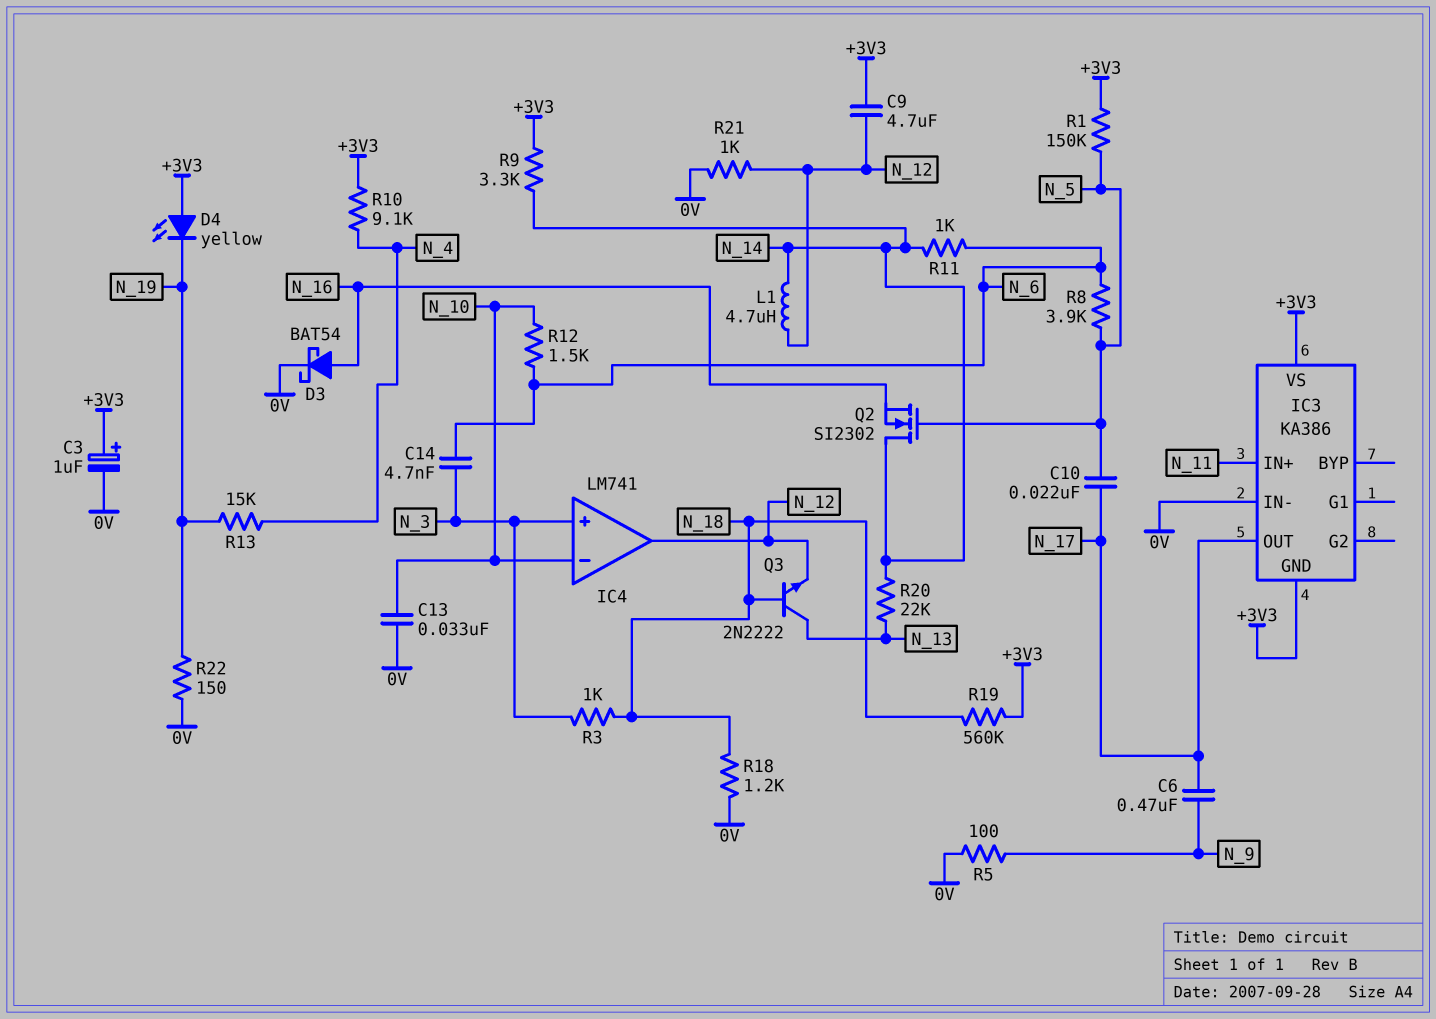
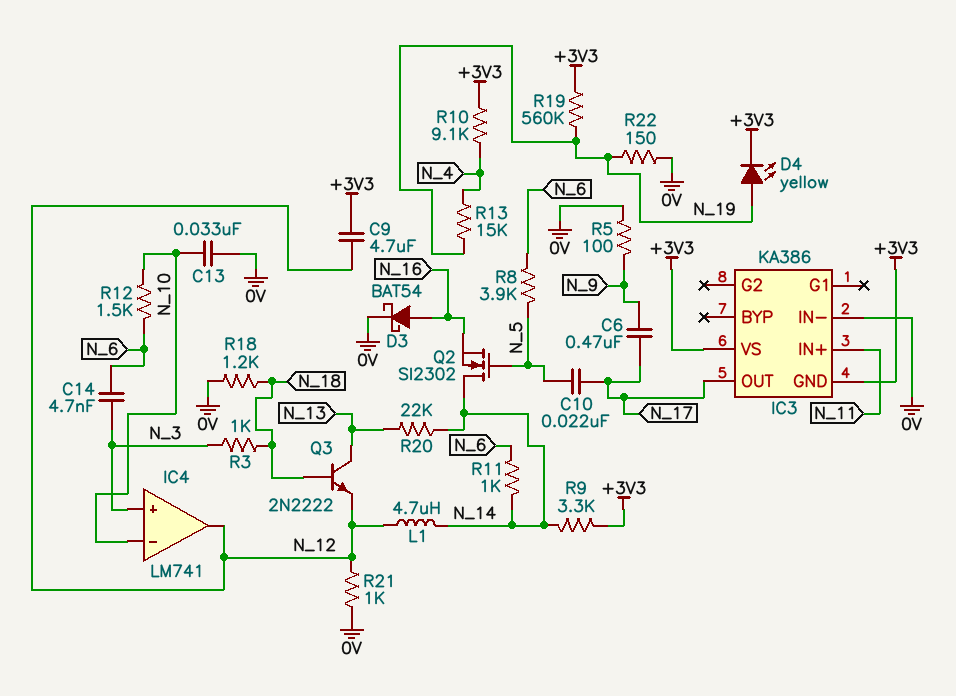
C3: 1uF (plus +3V3, minus 0V) -> none
D4: LED yellow (A +3V3, K N_19) -> LED yellow (A N_19, K +3V3)
R1: 150k (+3V3, N_5) -> none
R19: 560k (+3V3, N_18) -> 560k (+3V3, N_19)

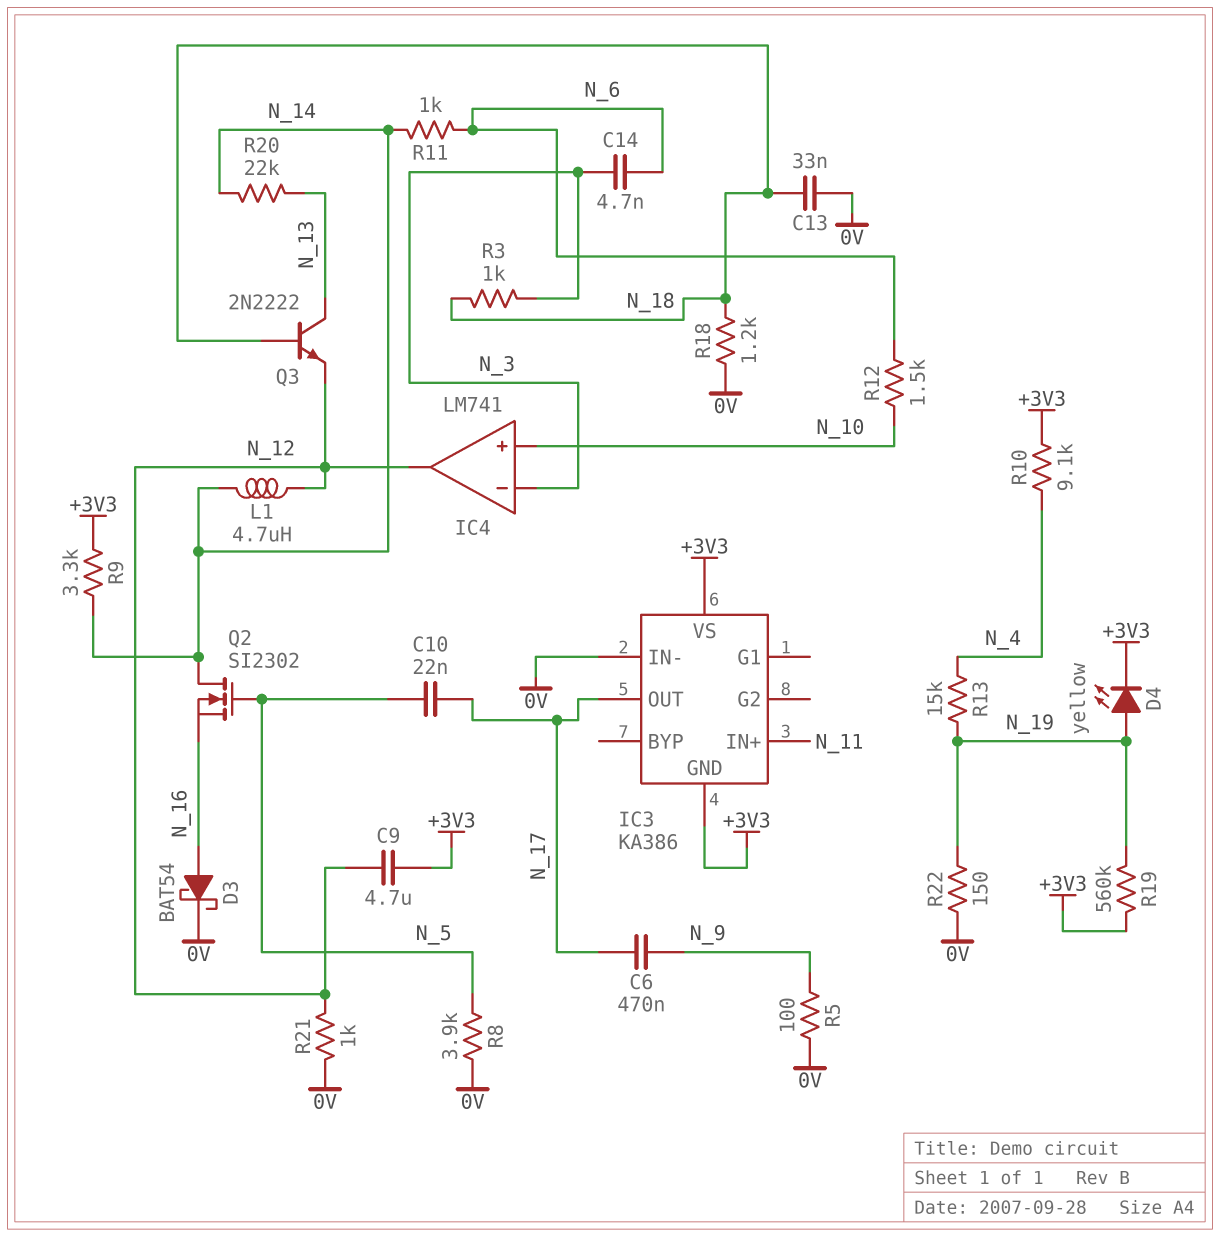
C13: 33nF (0V, N_10) -> 33nF (0V, N_18)
IC4 pin in+: N_3 -> N_10
IC4 pin in-: N_10 -> N_3
R8: 3.9k (N_5, N_6) -> 3.9k (0V, N_5)

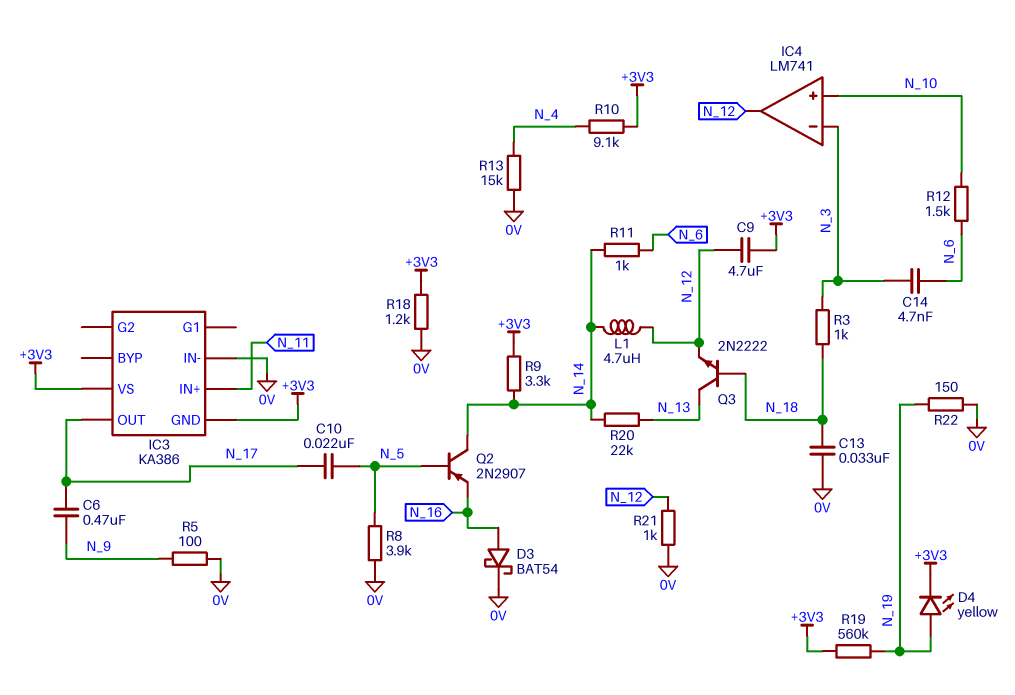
Q2: NMOS SI2302 (G N_5, D N_14, S N_16) -> PNP 2N2907 (B N_5, C N_14, E N_16)
R13: 15k (N_4, N_19) -> 15k (0V, N_4)
R18: 1.2k (0V, N_18) -> 1.2k (+3V3, 0V)

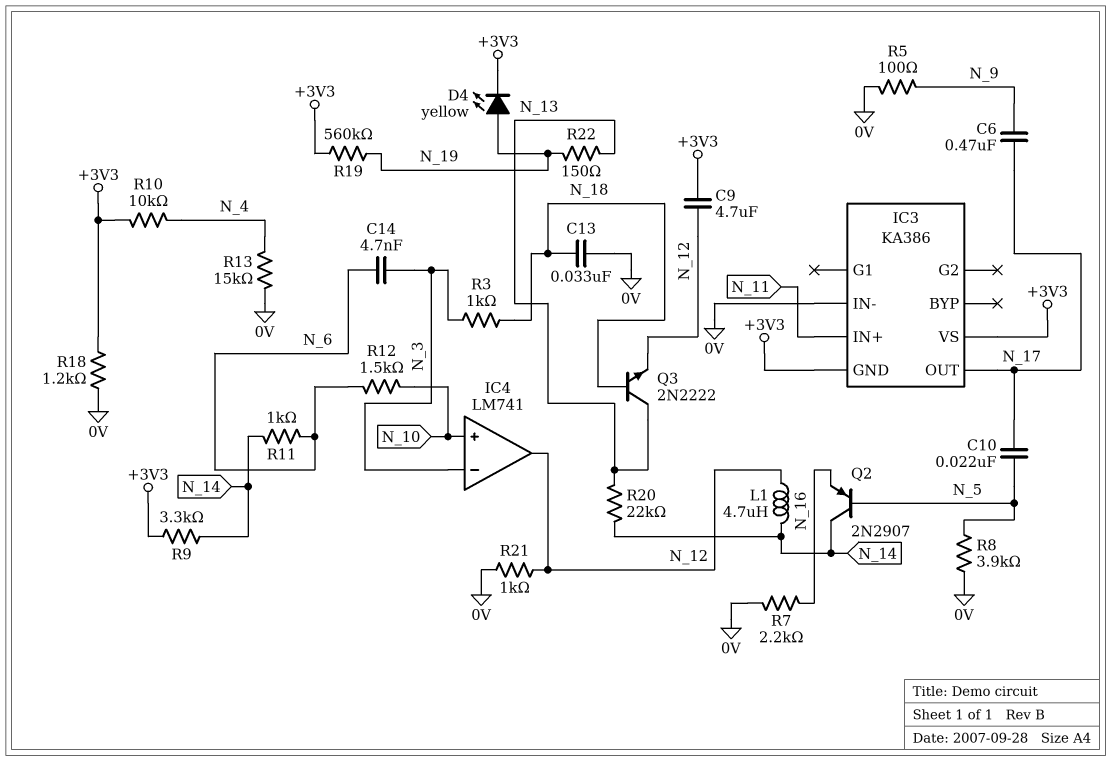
D3: schottky BAT54 (A N_16, K 0V) -> none
R7: none -> 2.2k (0V, N_16)
R10: 9.1k (+3V3, N_4) -> 10k (+3V3, N_4)
R22: 150 (0V, N_19) -> 150 (N_13, N_19)

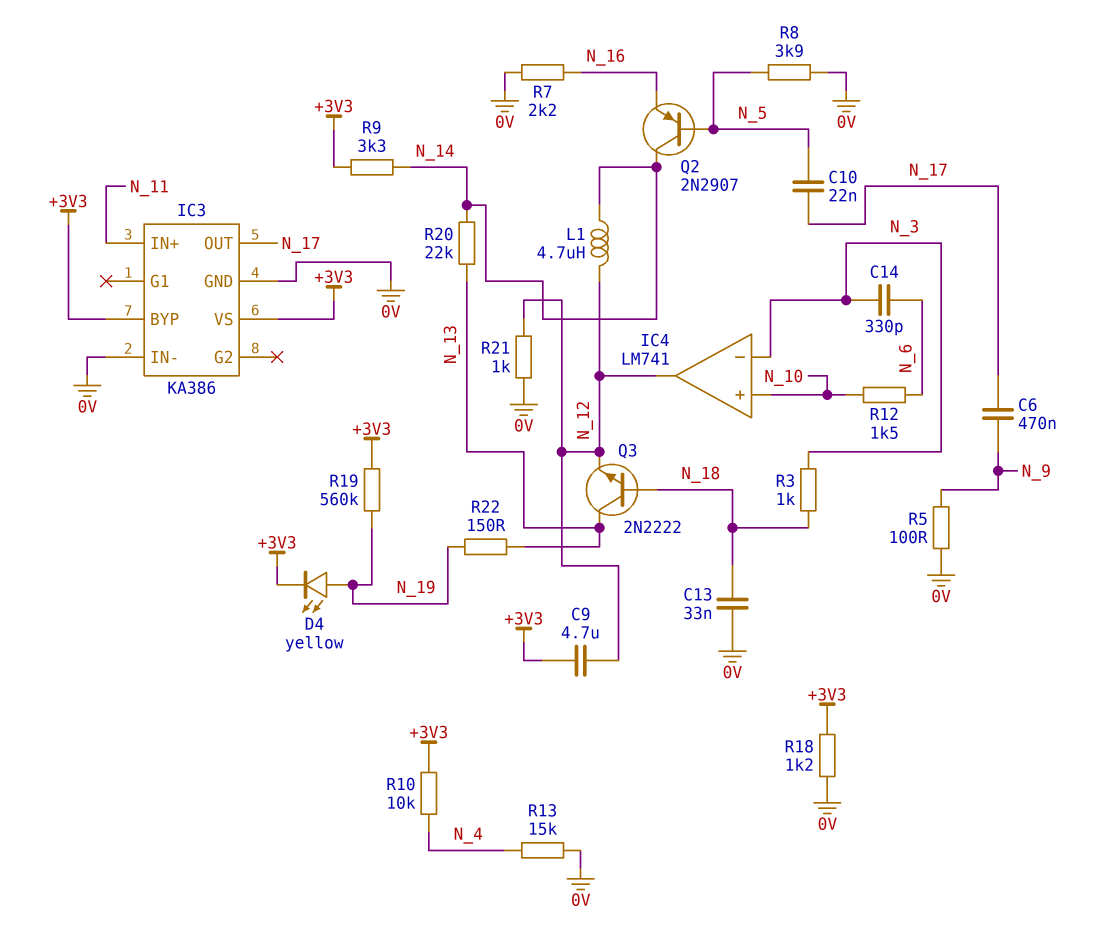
C14: 4.7nF (N_3, N_6) -> 330pF (N_3, N_6)
IC3 pin BYP: none -> +3V3
IC3 pin GND: +3V3 -> 0V
R11: 1k (N_6, N_14) -> none

